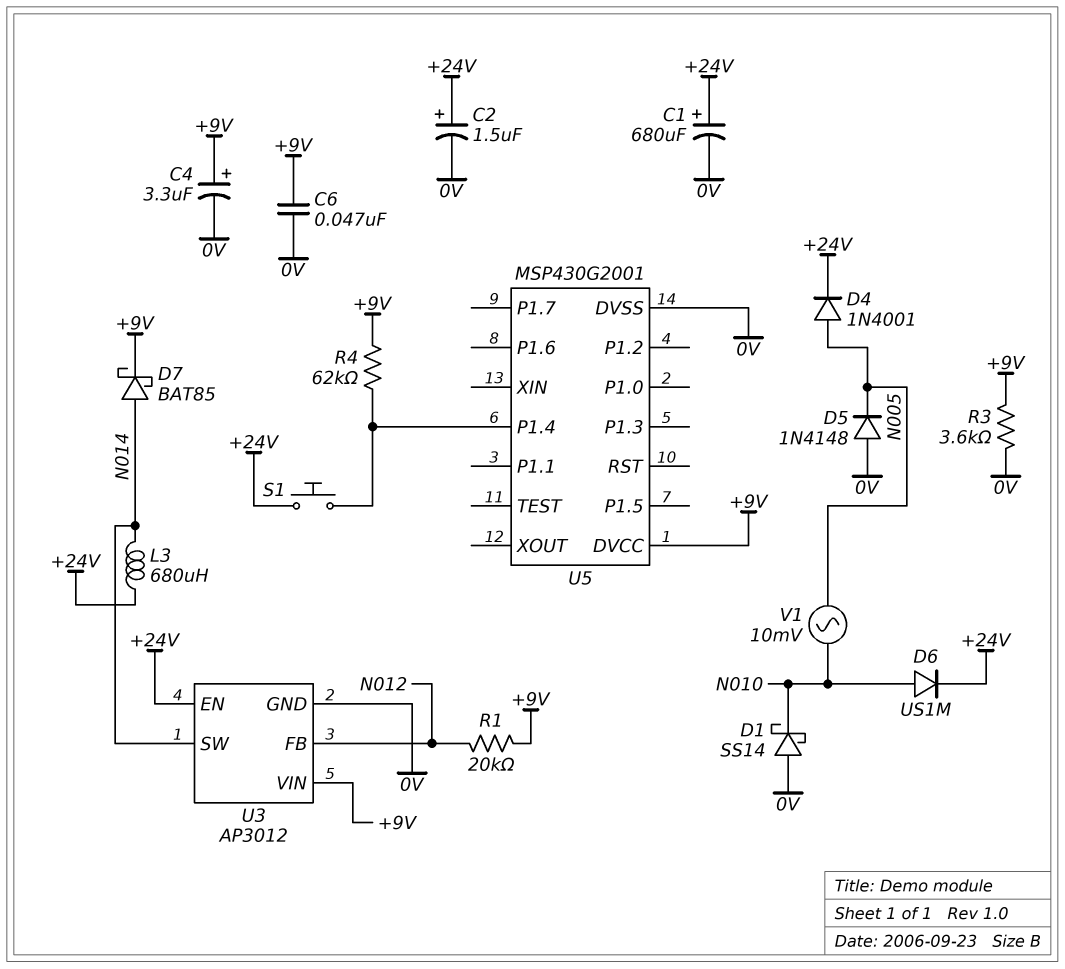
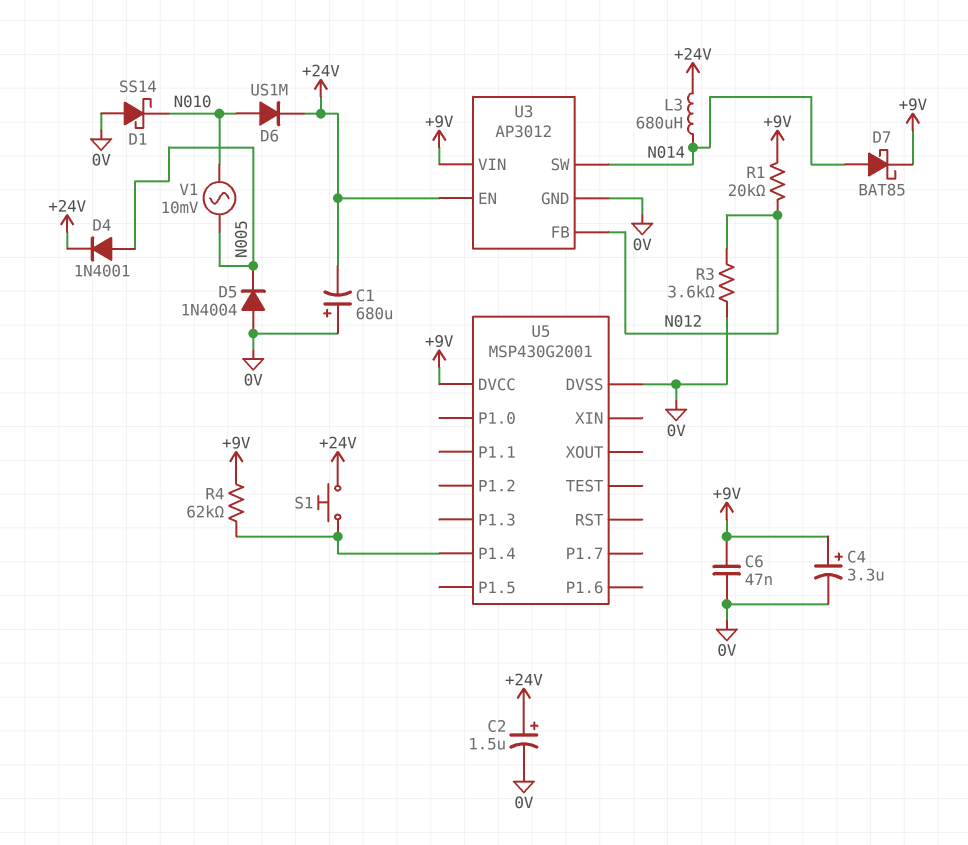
C1: 680uF (plus +24V, minus 0V) -> 680uF (plus 0V, minus +24V)
D5: diode 1N4148 (A 0V, K N005) -> diode 1N4004 (A 0V, K N005)
R3: 3.6k (+9V, 0V) -> 3.6k (0V, N012)

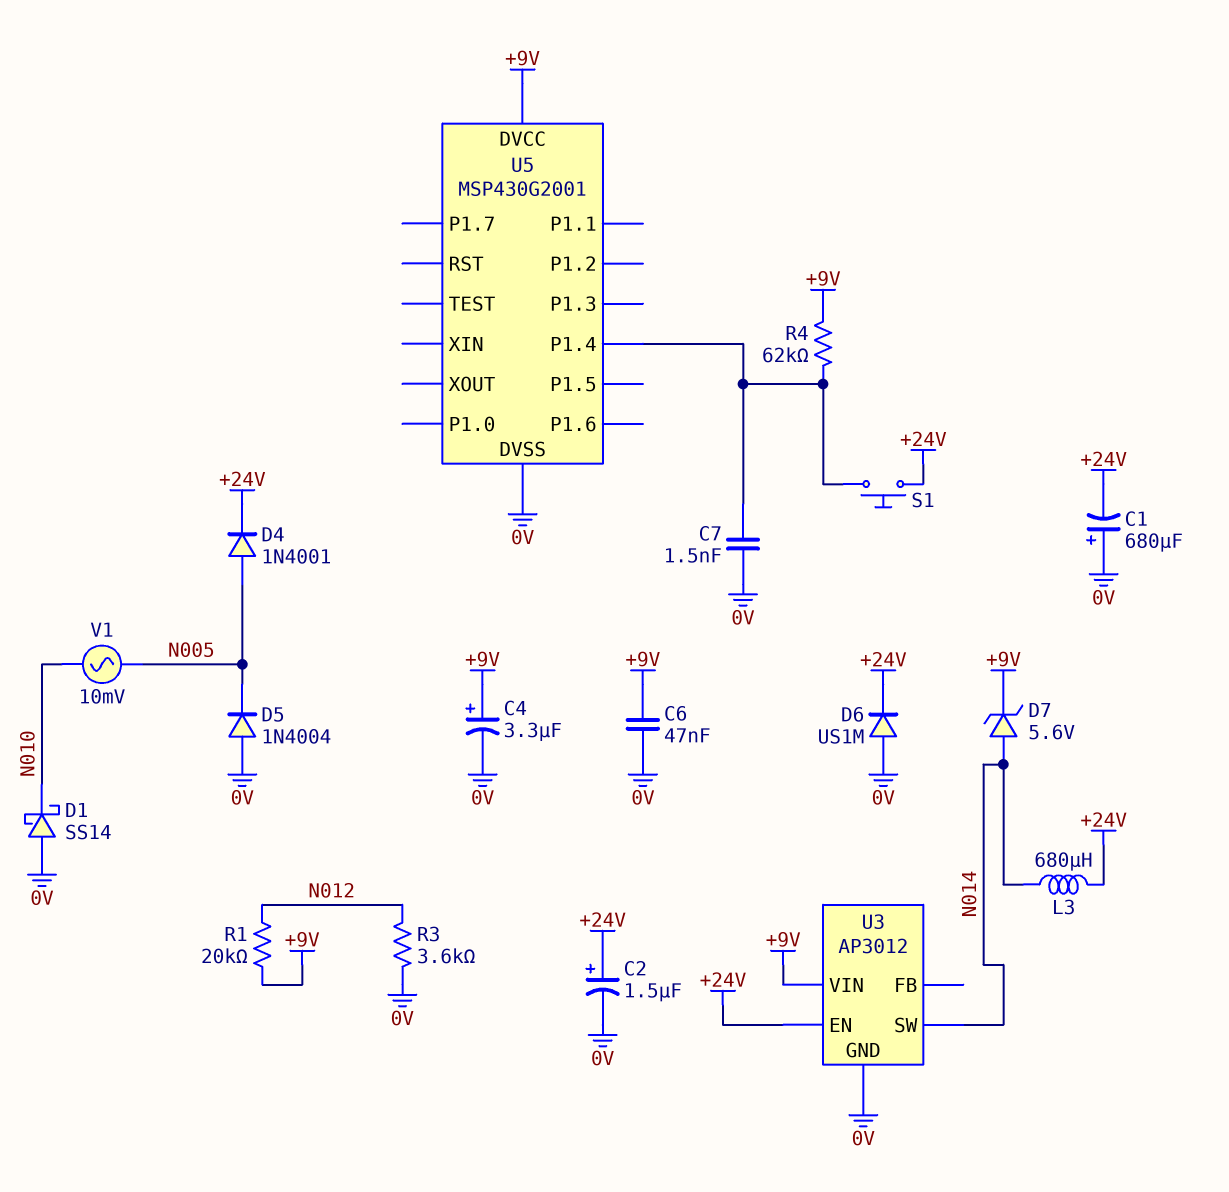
C7: none -> 1.5nF (0V, U5/P1.4)
D6: diode US1M (A N010, K +24V) -> diode US1M (A 0V, K +24V)
D7: schottky BAT85 (A N014, K +9V) -> zener 5.6V (A N014, K +9V)
U3 pin FB: N012 -> none

